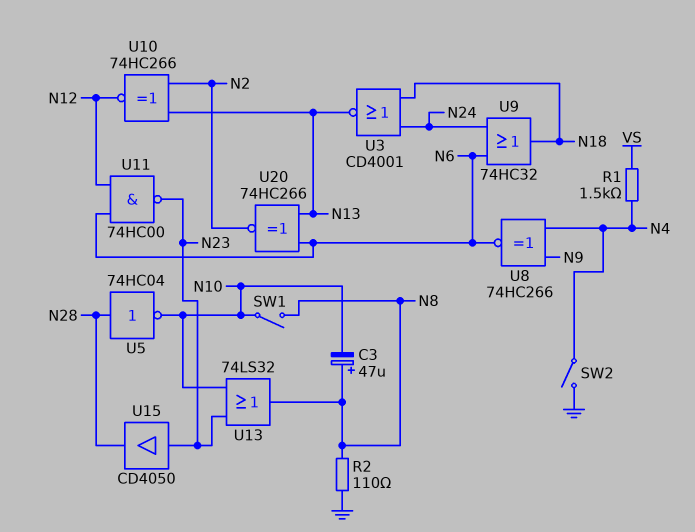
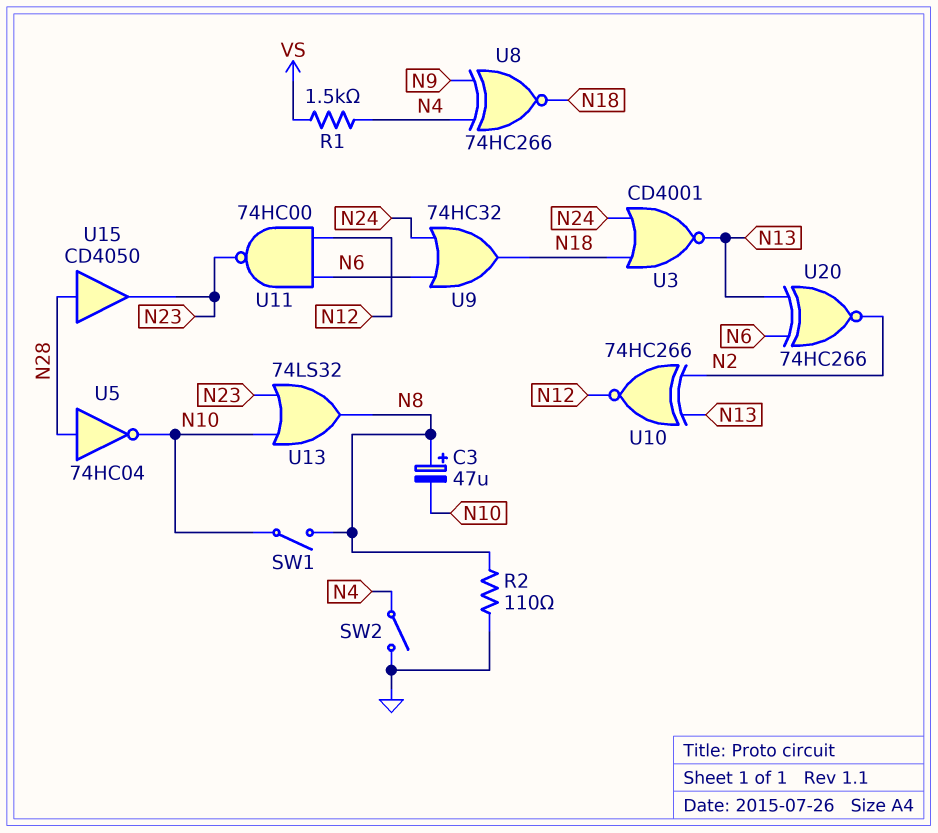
U8: XNOR 74HC266 (in N4, in N9, out N6) -> XNOR 74HC266 (in N4, in N9, out N18)
U15: buffer CD4050 (in N23, out N28) -> buffer CD4050 (in N28, out N23)

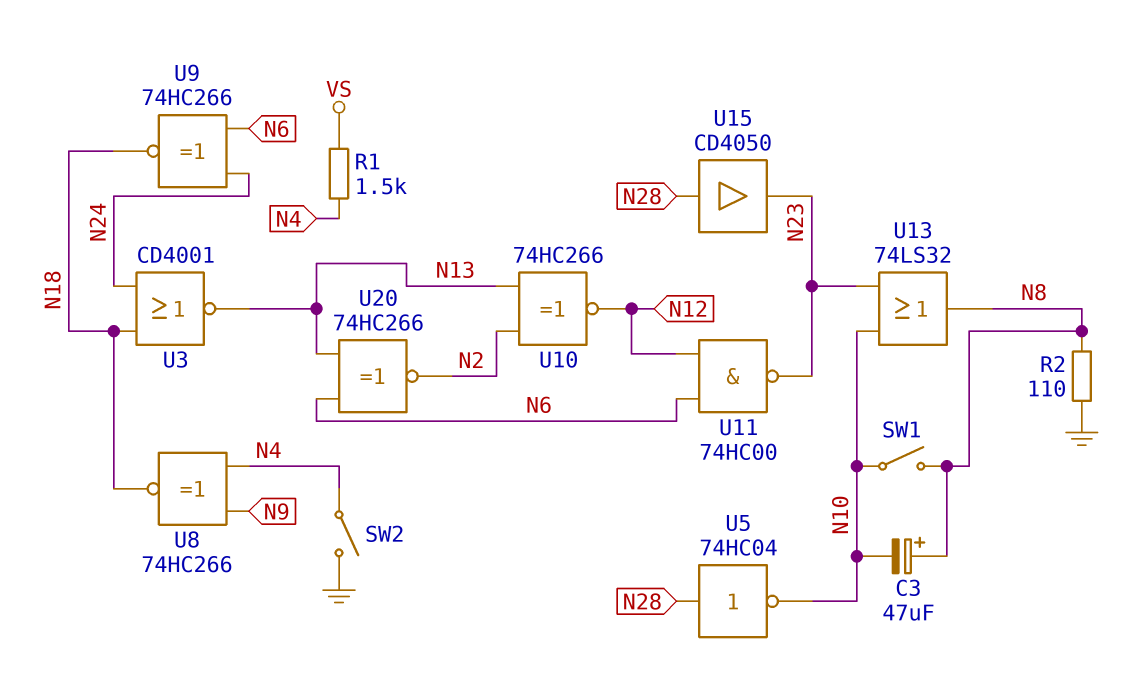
U9: OR 74HC32 (in N6, in N24, out N18) -> XNOR 74HC266 (in N6, in N24, out N18)

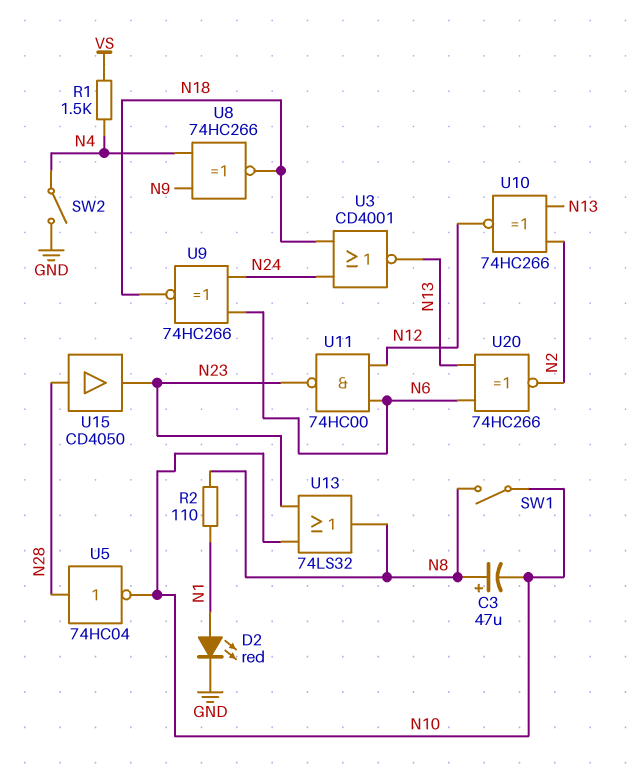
D2: none -> LED red (A N1, K GND)
R2: 110 (GND, N8) -> 110 (N1, N8)

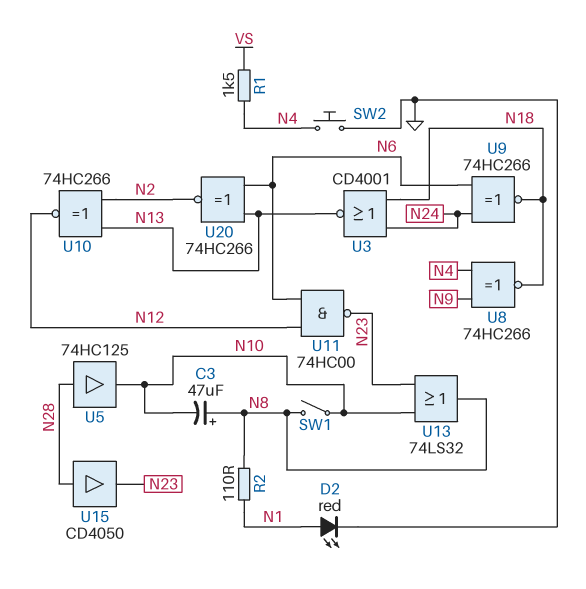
SW2: switch (GND, N4) -> button (GND, N4)
U5: NOT 74HC04 (in N28, out N10) -> buffer 74HC125 (in N28, out N10)

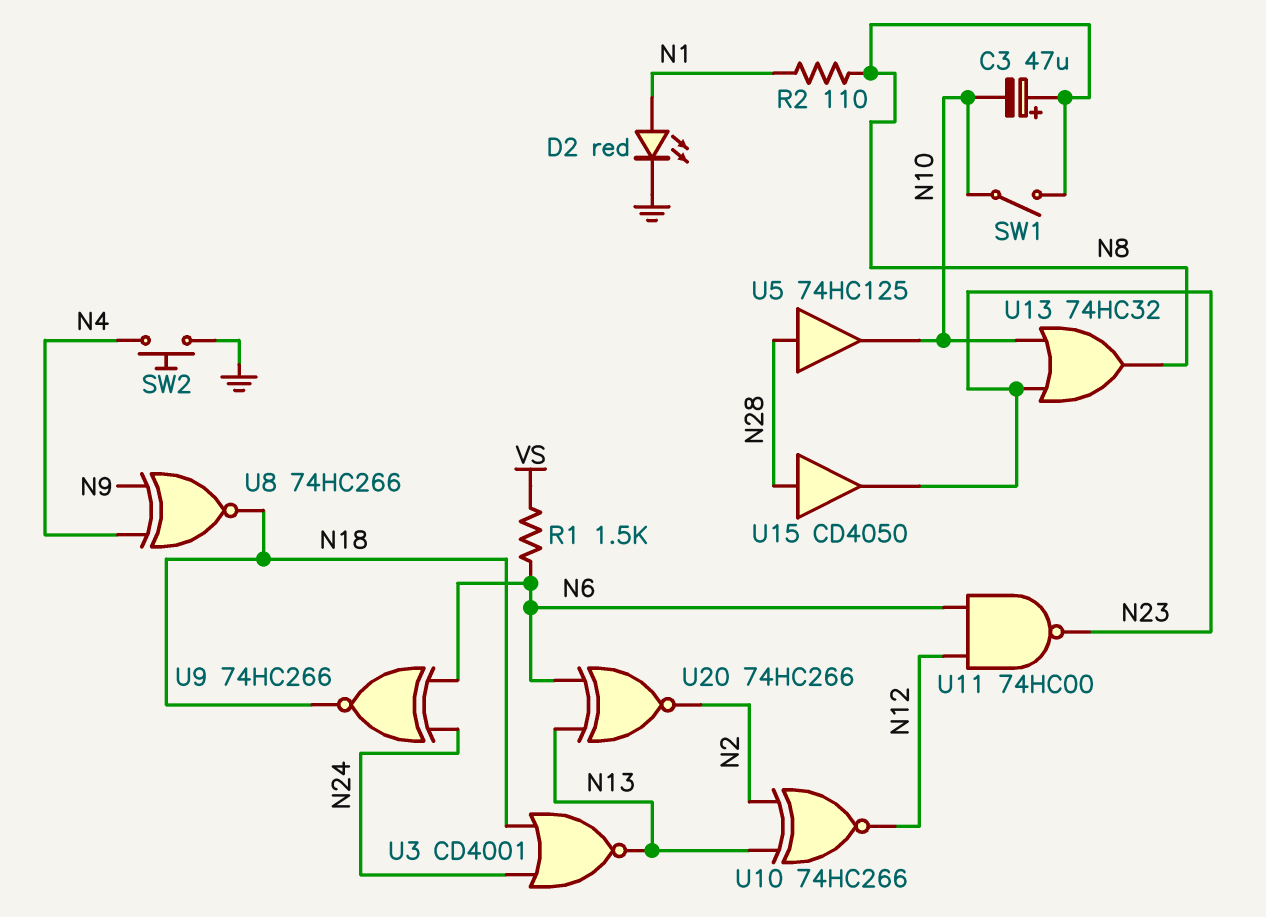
R1: 1.5k (N4, VS) -> 1.5k (N6, VS)
U13: OR 74LS32 (in N10, in N23, out N8) -> OR 74HC32 (in N10, in N23, out N8)

